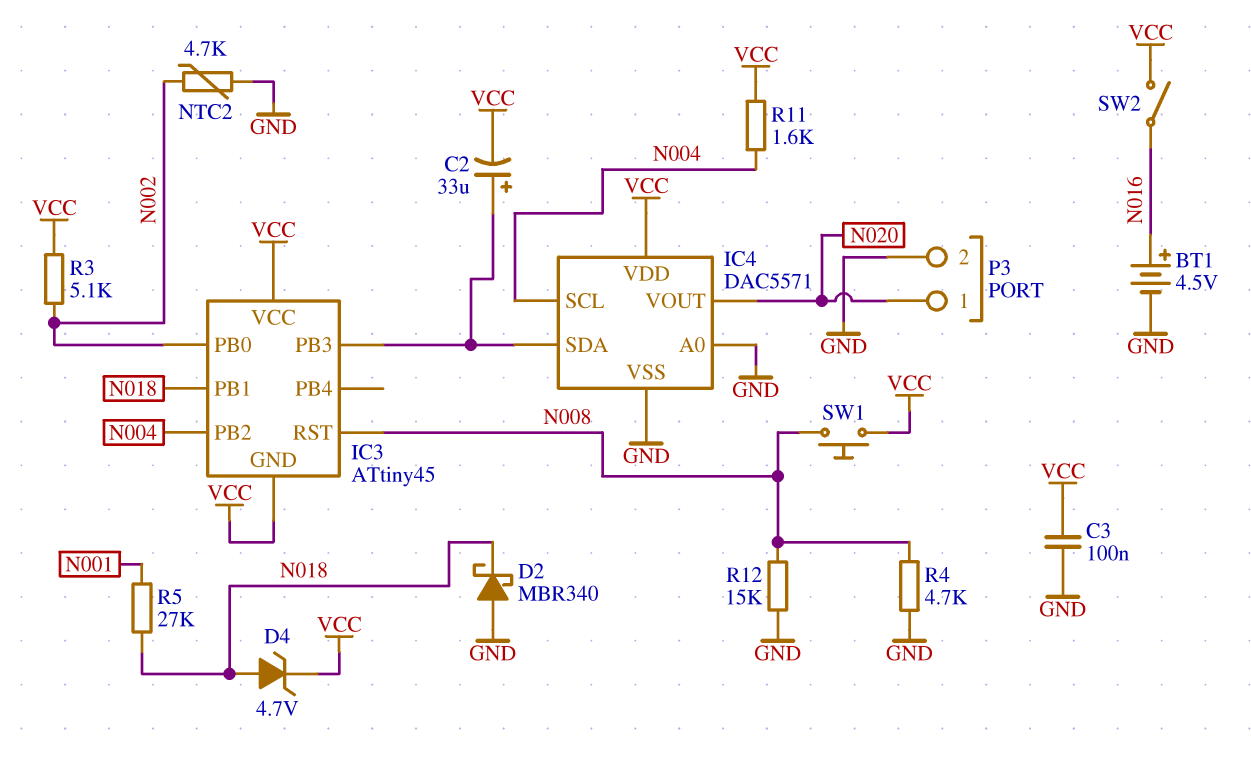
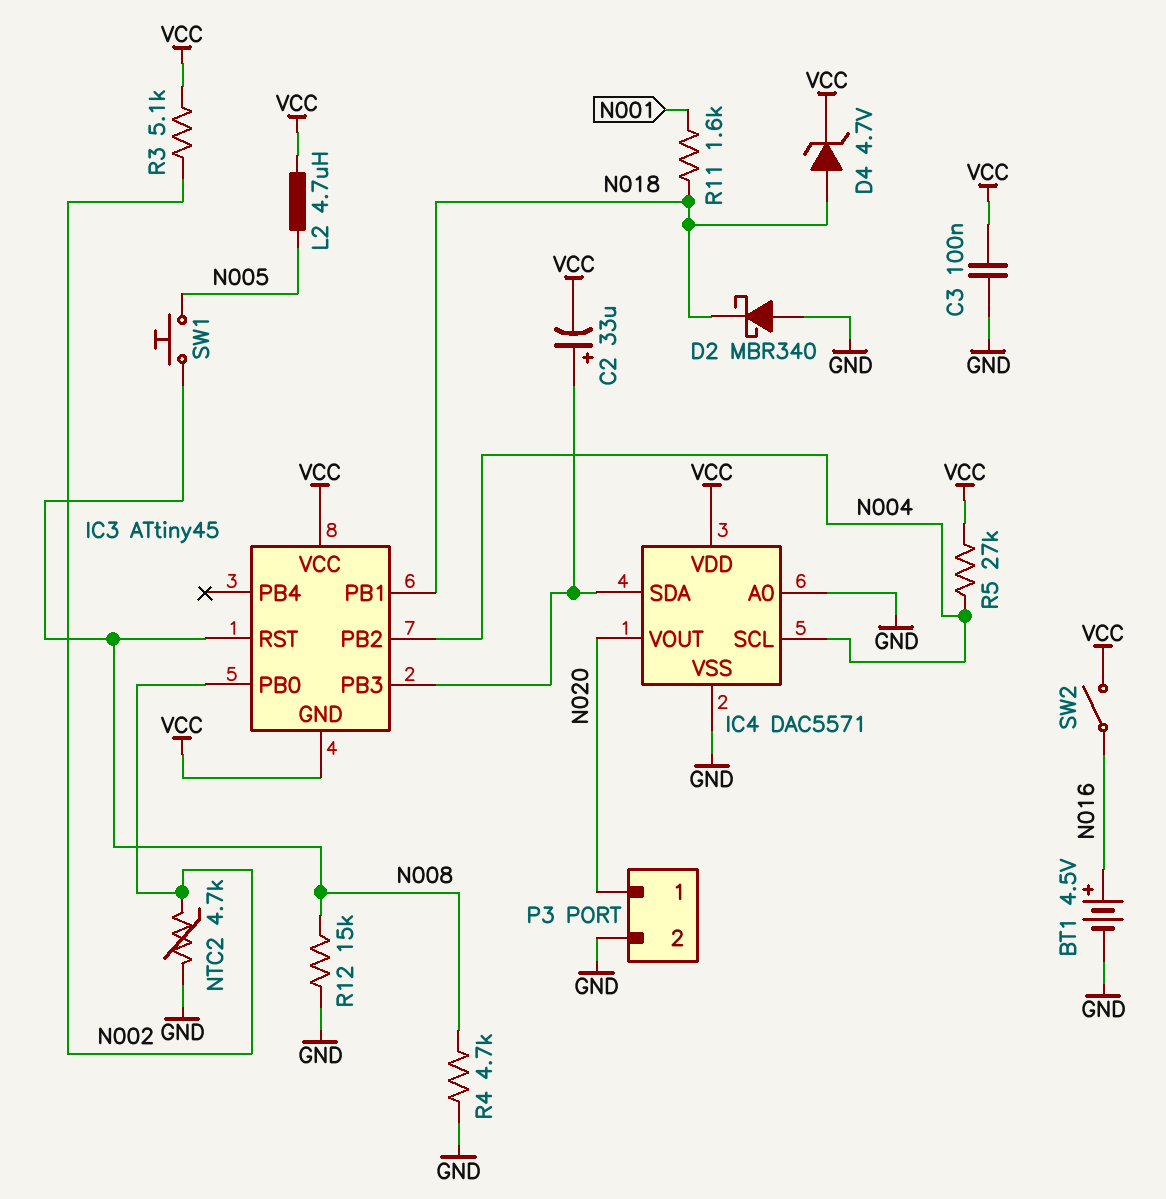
L2: none -> 4.7uH (N005, VCC)
R5: 27k (N001, N018) -> 27k (N004, VCC)
R11: 1.6k (N004, VCC) -> 1.6k (N001, N018)
SW1: button (N008, VCC) -> button (N005, N008)

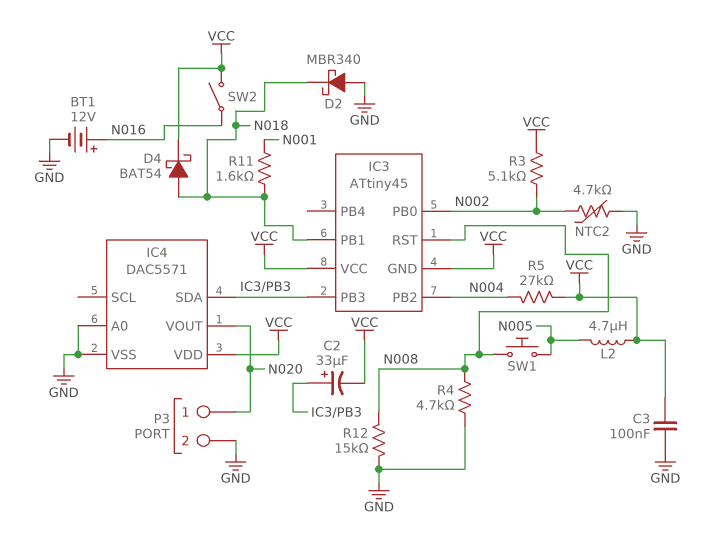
BT1: 4.5V (plus N016, minus GND) -> 12V (plus N016, minus GND)
D4: zener 4.7V (A N018, K VCC) -> schottky BAT54 (A N018, K VCC)
IC4 pin SCL: N004 -> none

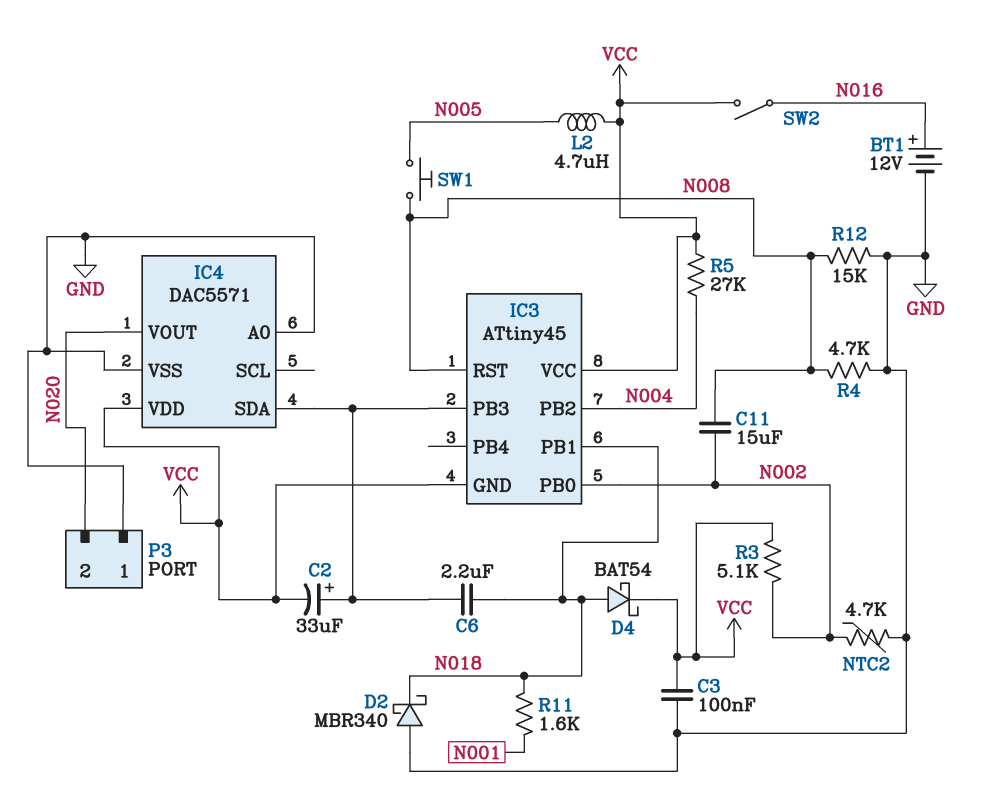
C6: none -> 2.2uF (IC3/PB3, N018)
C11: none -> 15uF (N002, N008)
P3 pin 1: N020 -> GND
P3 pin 2: GND -> N020

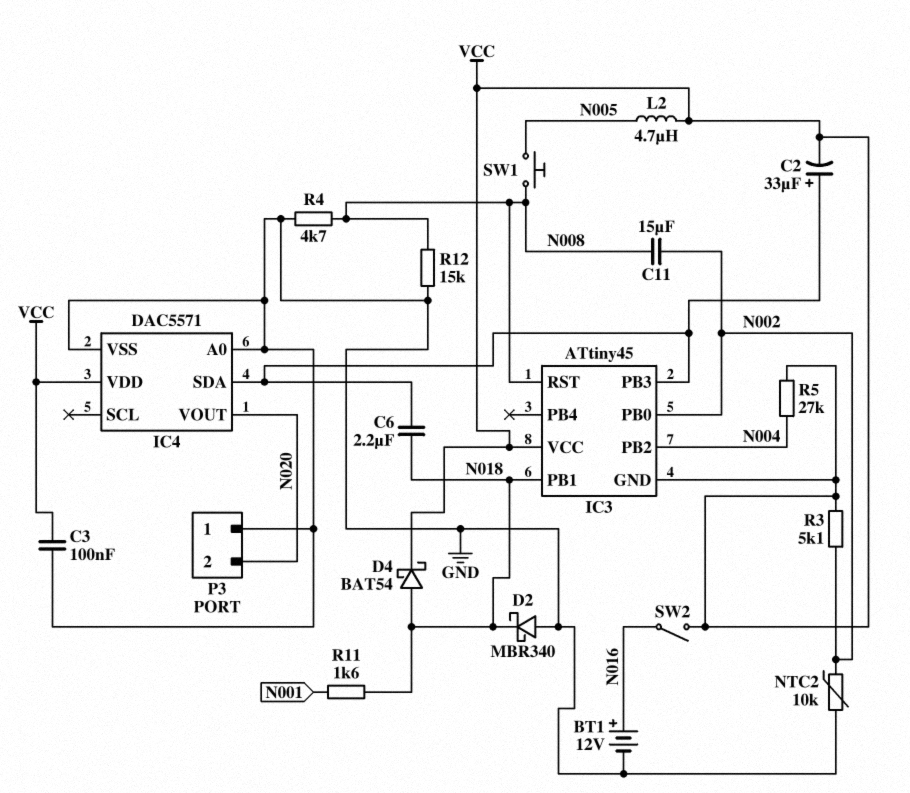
NTC2: 4.7k (GND, N002) -> 10k (GND, N002)

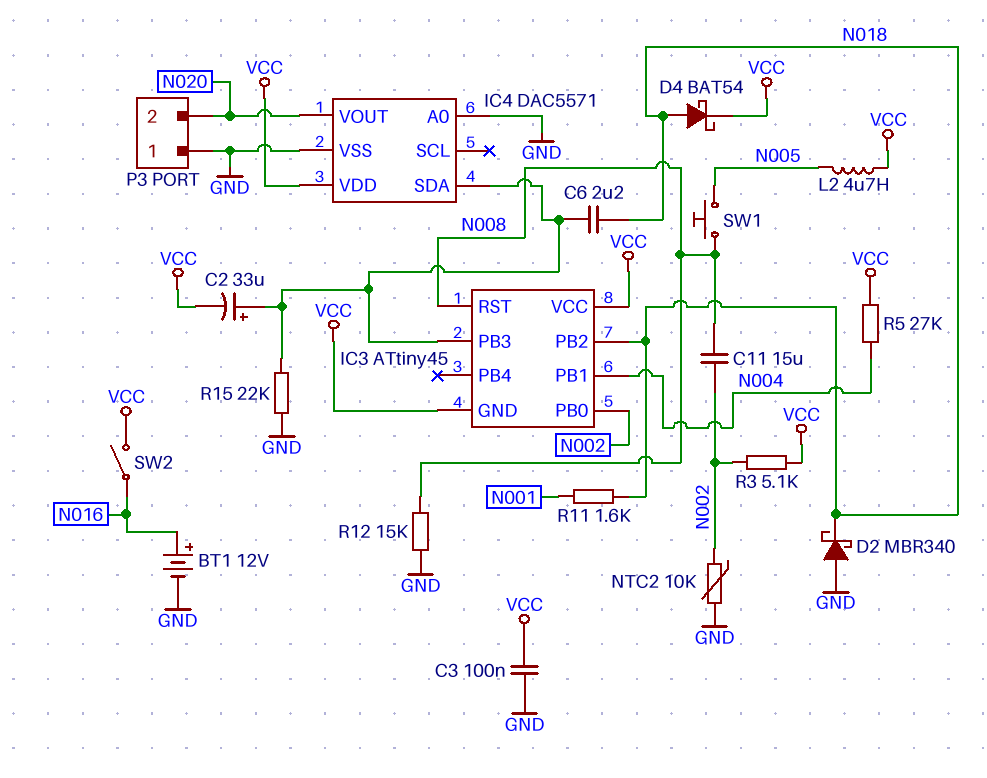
IC3 pin PB1: N018 -> N004
IC3 pin PB2: N004 -> N018
R4: 4.7k (GND, N008) -> none
R15: none -> 22k (GND, IC3/PB3)

